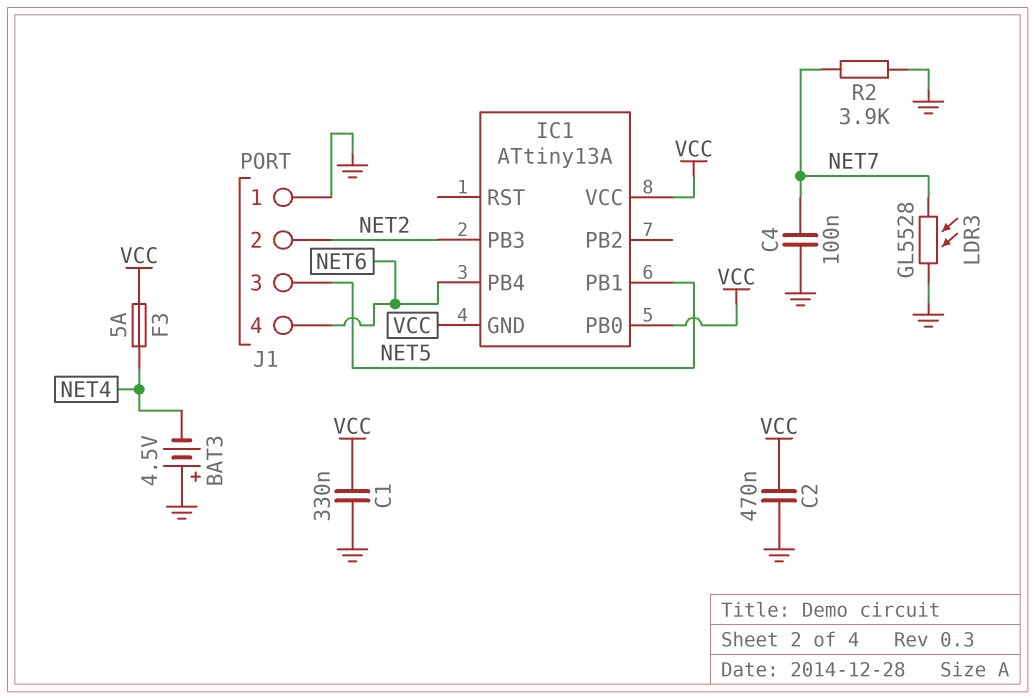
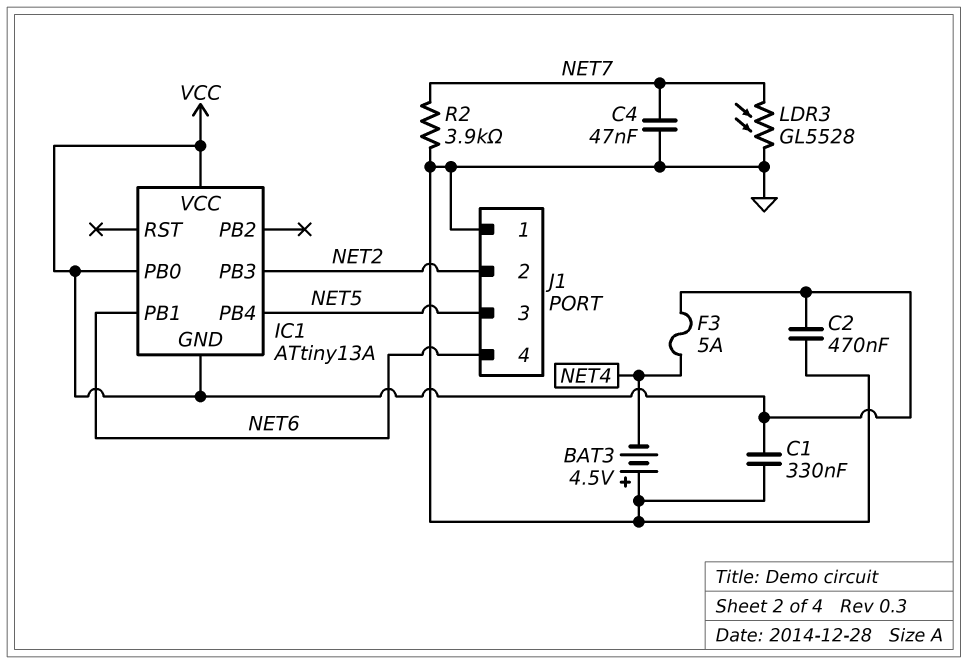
C4: 100nF (GND, NET7) -> 47nF (GND, NET7)
IC1 pin PB1: NET5 -> NET6
IC1 pin PB4: NET6 -> NET5

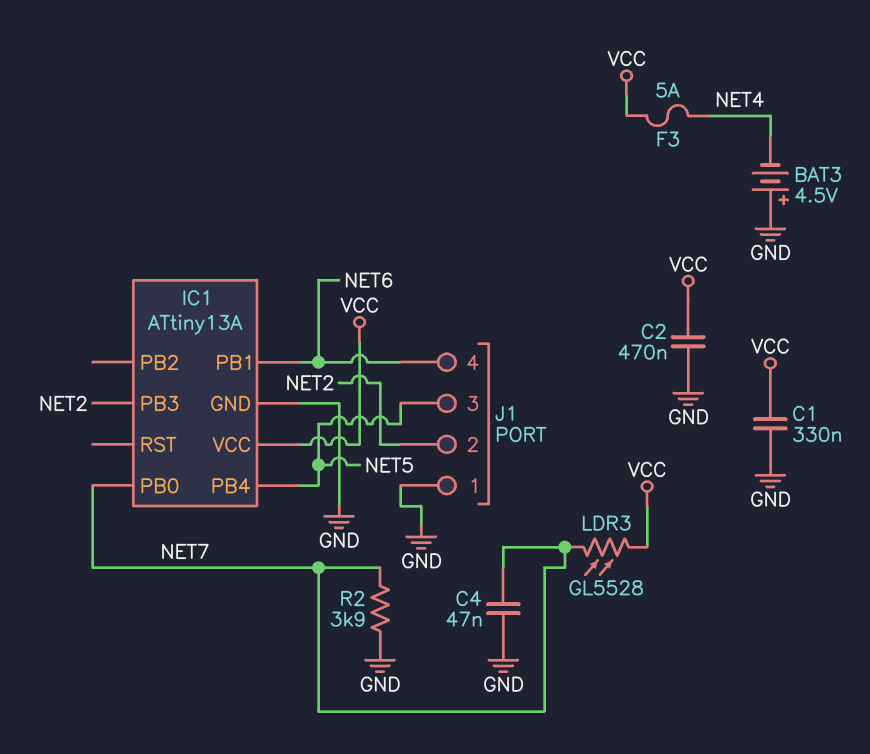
IC1 pin GND: VCC -> GND
IC1 pin PB0: VCC -> NET7
LDR3: GL5528 (GND, NET7) -> GL5528 (NET7, VCC)

